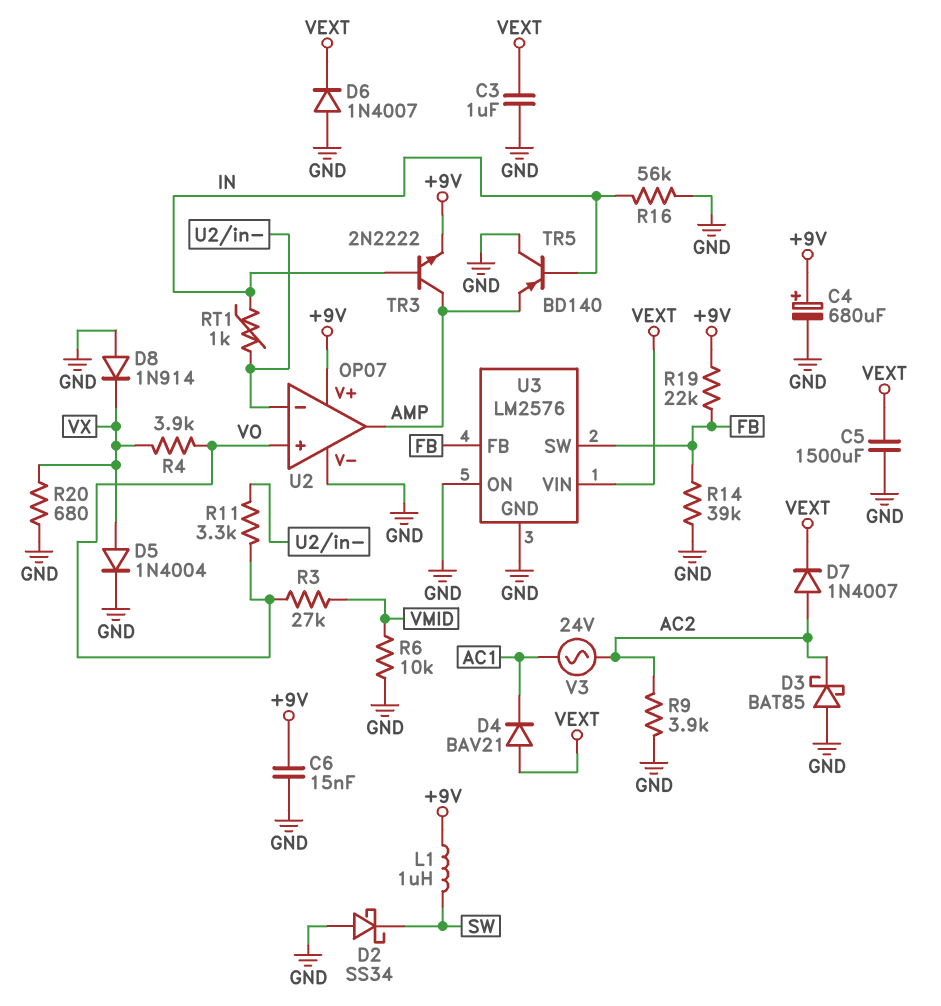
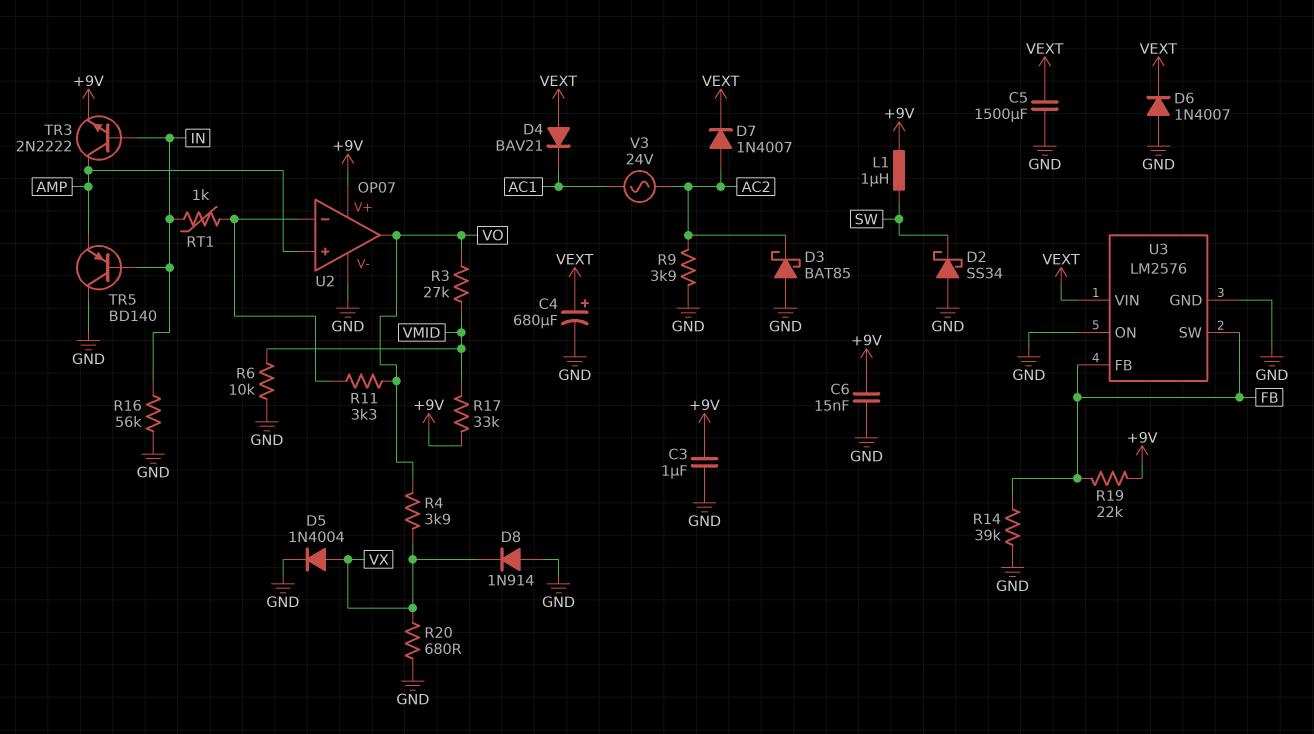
C3: 1uF (GND, VEXT) -> 1uF (+9V, GND)
C4: 680uF (plus +9V, minus GND) -> 680uF (plus VEXT, minus GND)
R17: none -> 33k (+9V, VMID)
U2 pin in+: VO -> AMP
U2 pin out: AMP -> VO

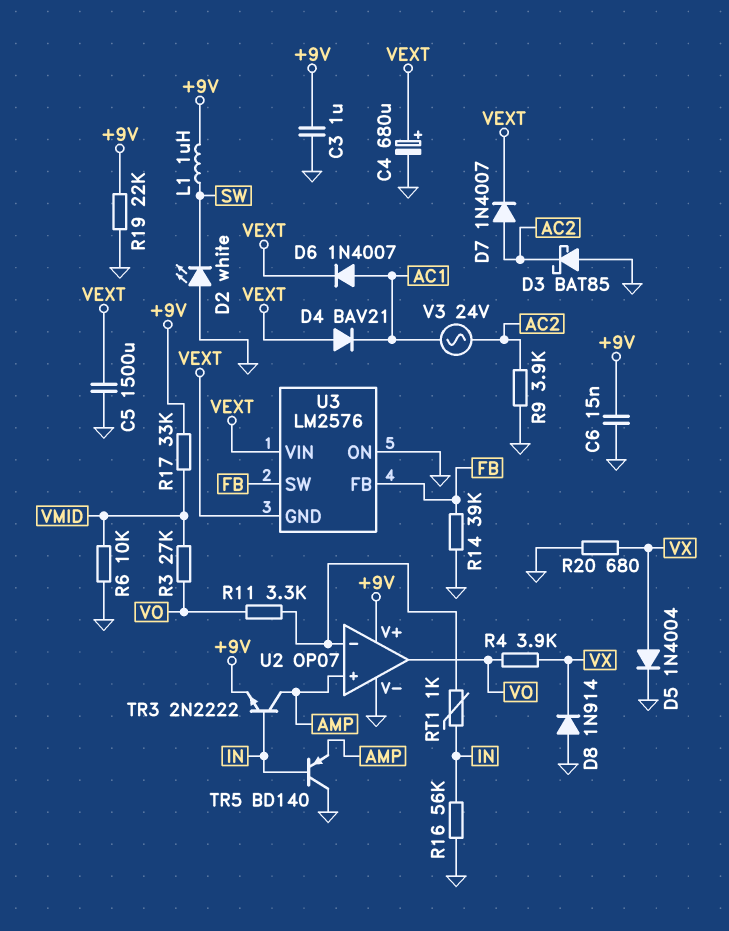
D2: schottky SS34 (A GND, K SW) -> LED white (A GND, K SW)
D6: diode 1N4007 (A GND, K VEXT) -> diode 1N4007 (A AC1, K VEXT)
R19: 22k (+9V, FB) -> 22k (+9V, GND)
U3 pin GND: GND -> VEXT

